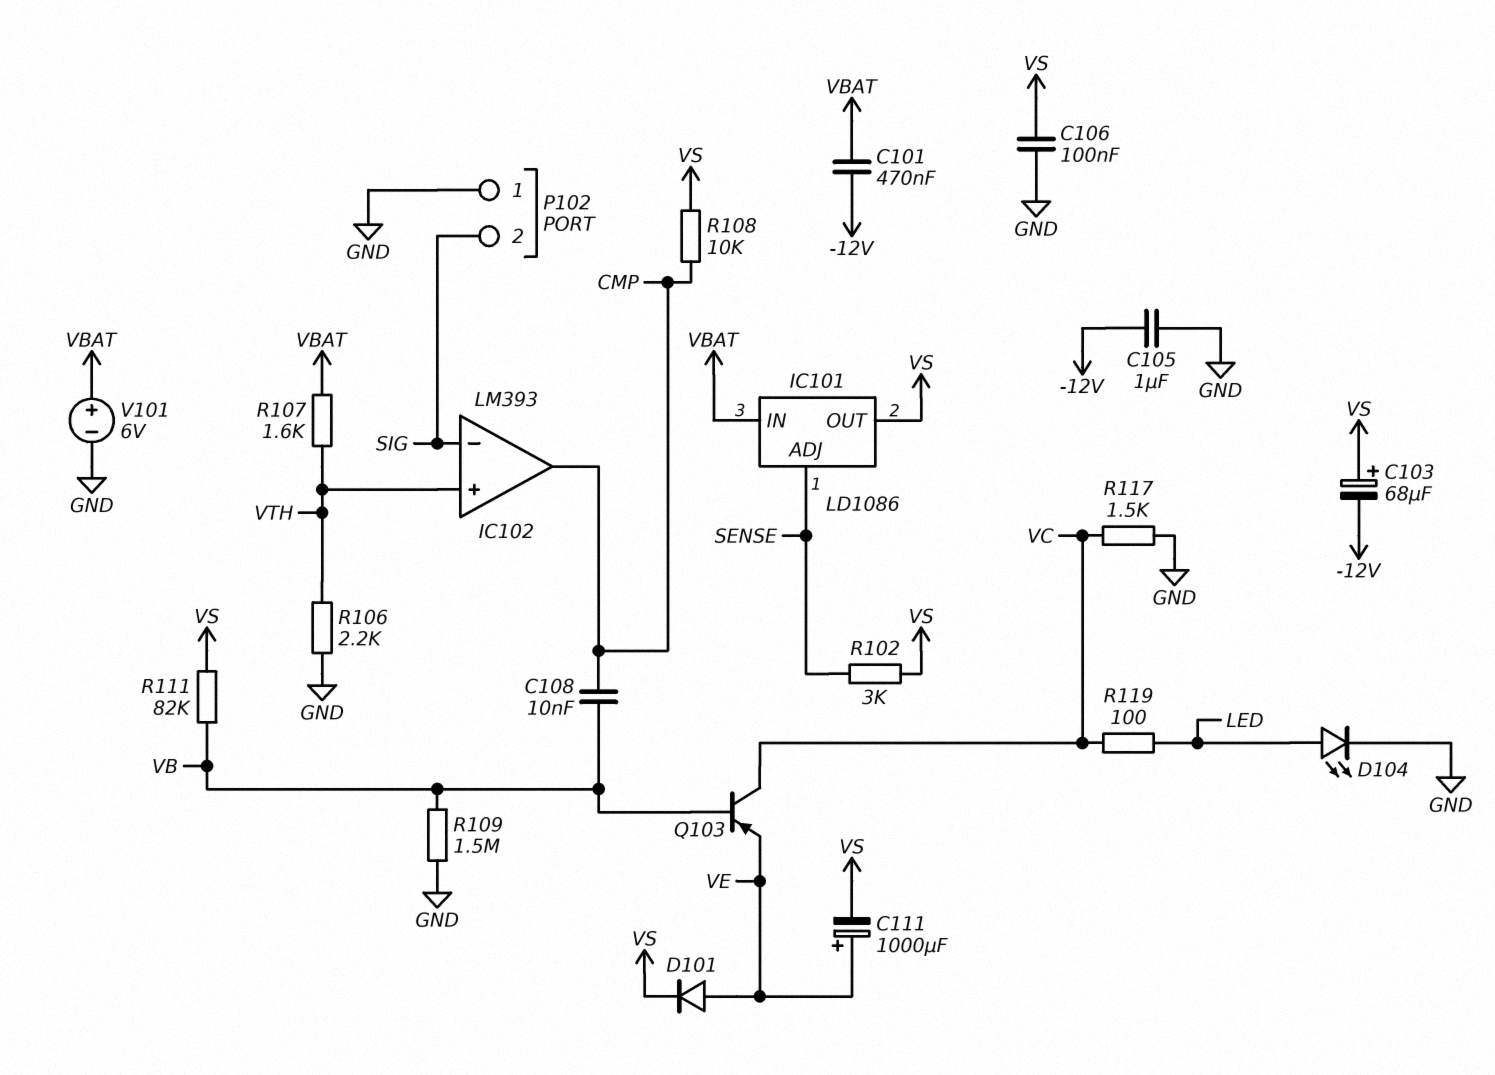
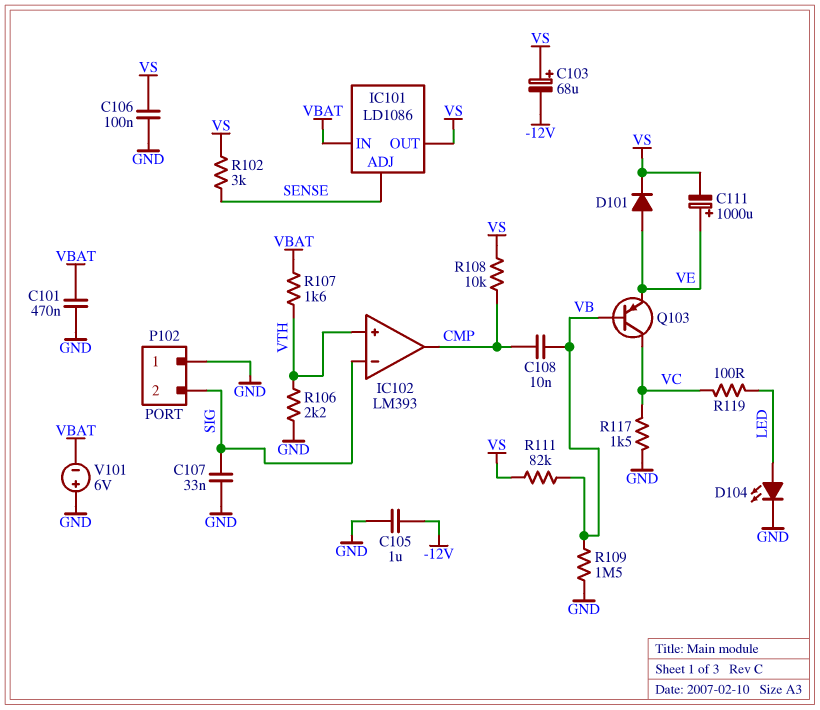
C101: 470nF (-12V, VBAT) -> 470nF (GND, VBAT)
C107: none -> 33nF (GND, SIG)
V101: 6V (plus VBAT, minus GND) -> 6V (plus GND, minus VBAT)

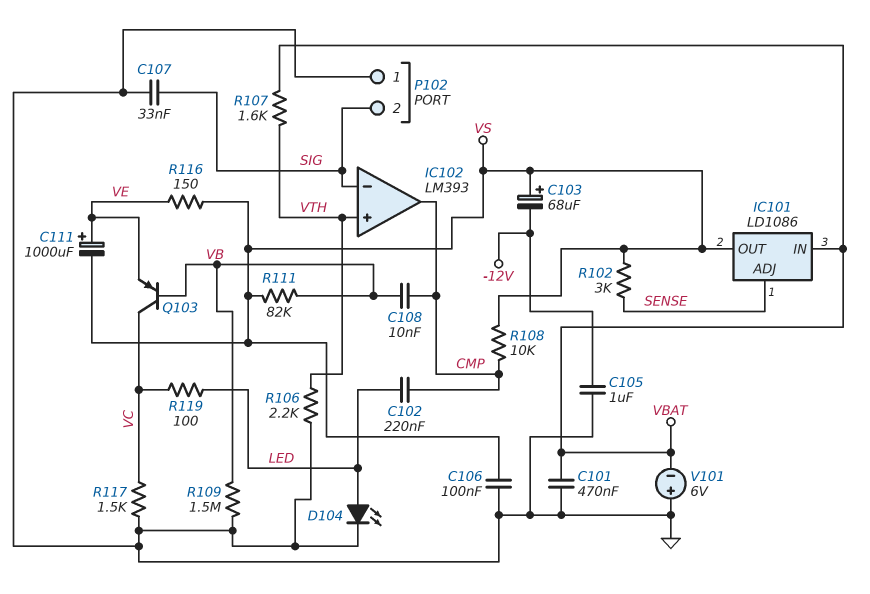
C102: none -> 220nF (CMP, LED)
D101: diode (A VE, K VS) -> none
R116: none -> 150 (VE, VS)

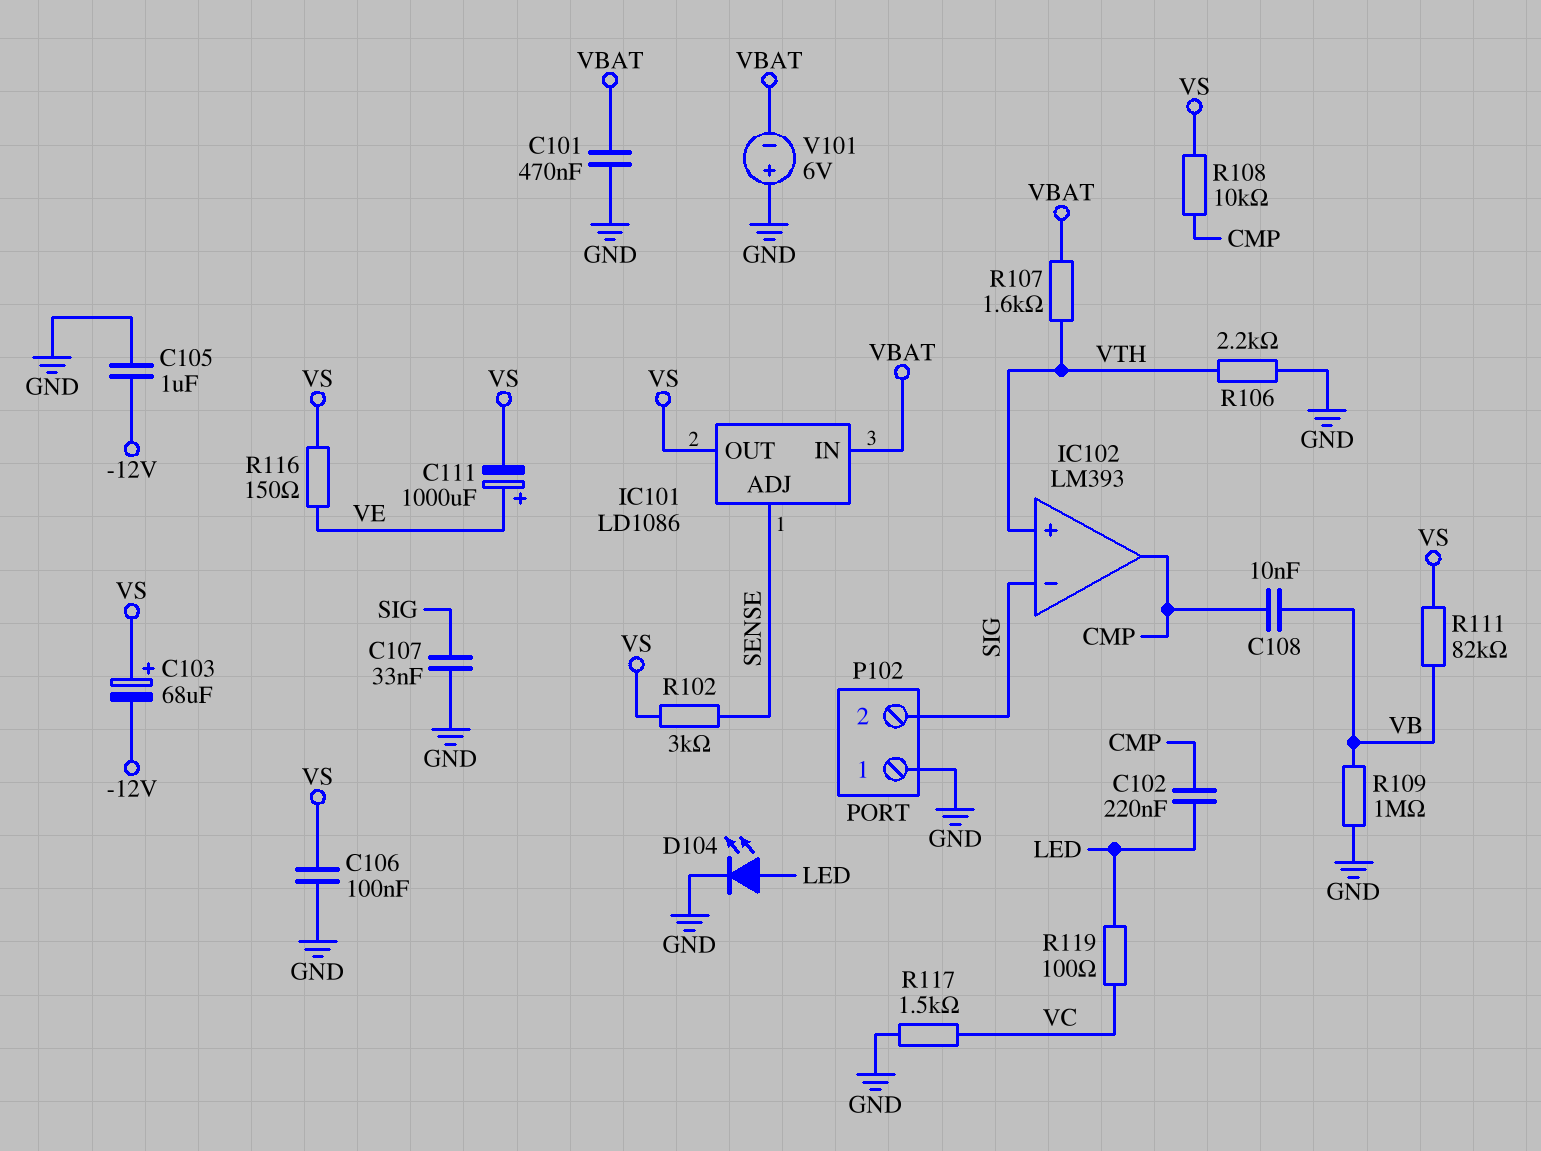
Q103: PNP (B VB, C VC, E VE) -> none
R109: 1.5M (GND, VB) -> 1M (GND, VB)

